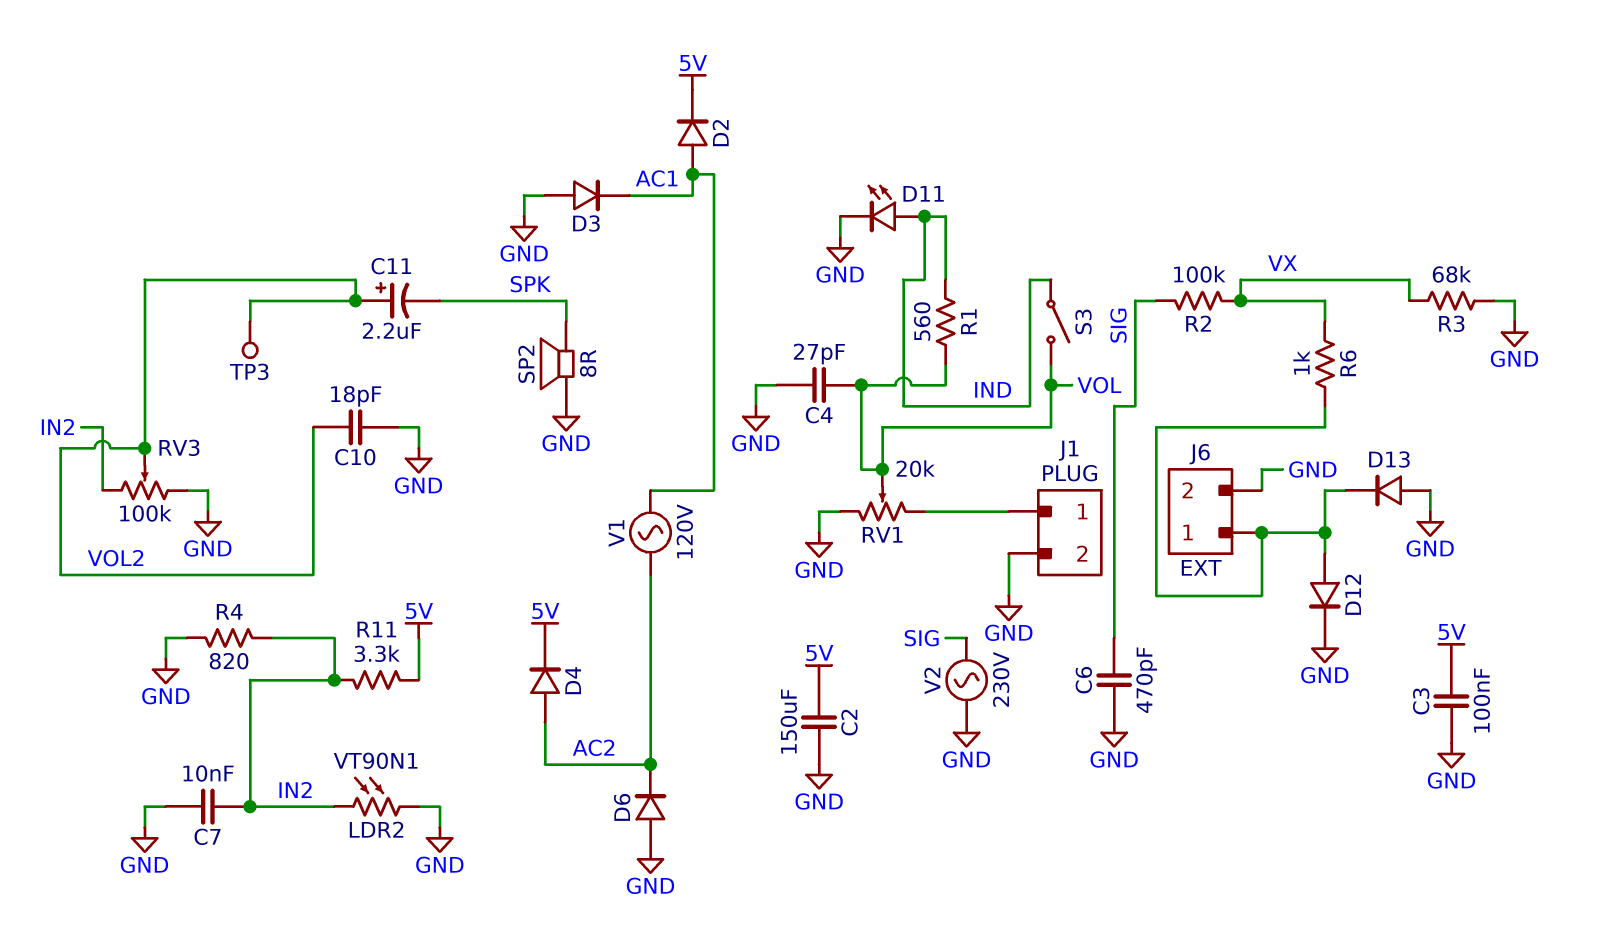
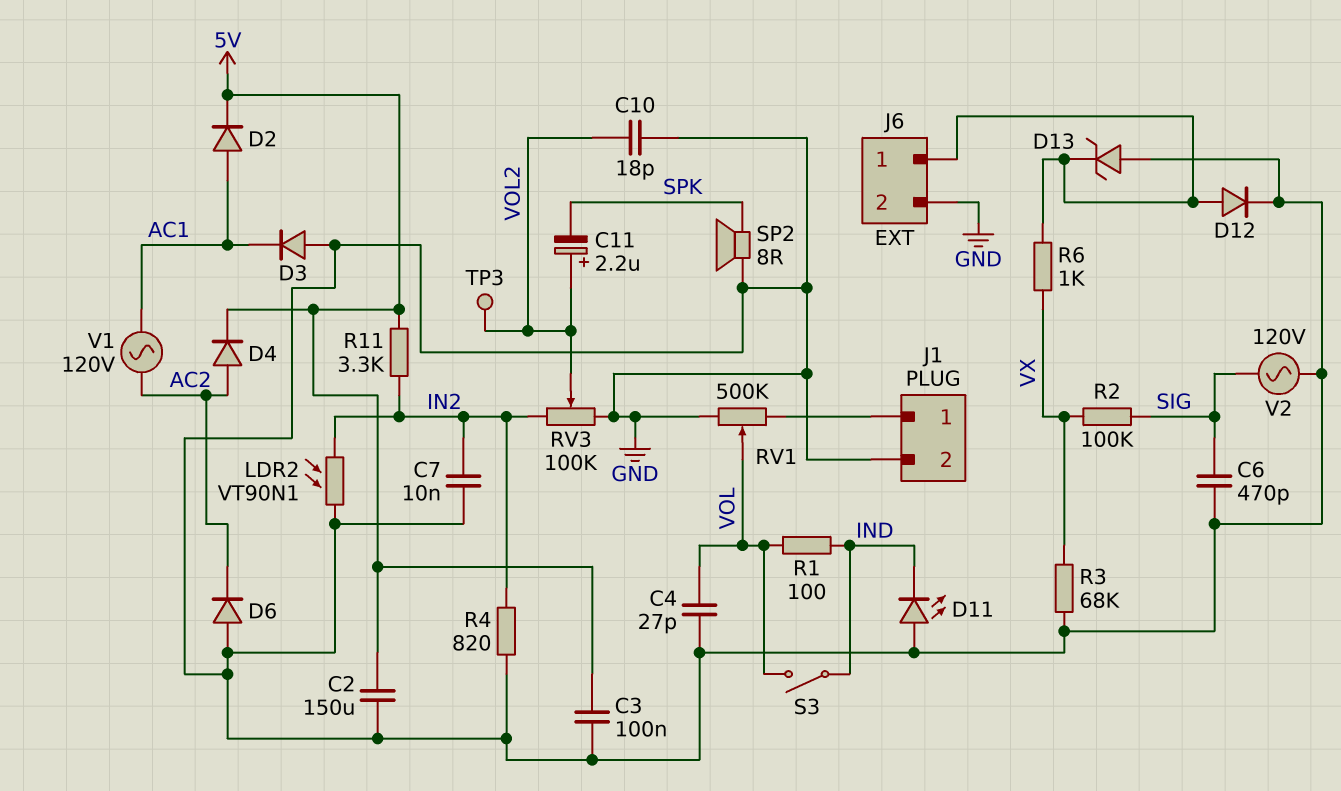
D11: LED (A IND, K GND) -> LED (A GND, K IND)
D13: diode (A GND, K J6/1) -> zener (A GND, K J6/1)
R1: 560 (IND, VOL) -> 100 (IND, VOL)
RV1: 20k (GND, J1/1, wiper VOL) -> 500k (GND, J1/1, wiper VOL)
V2: AC 230V (GND, SIG) -> AC 120V (GND, SIG)

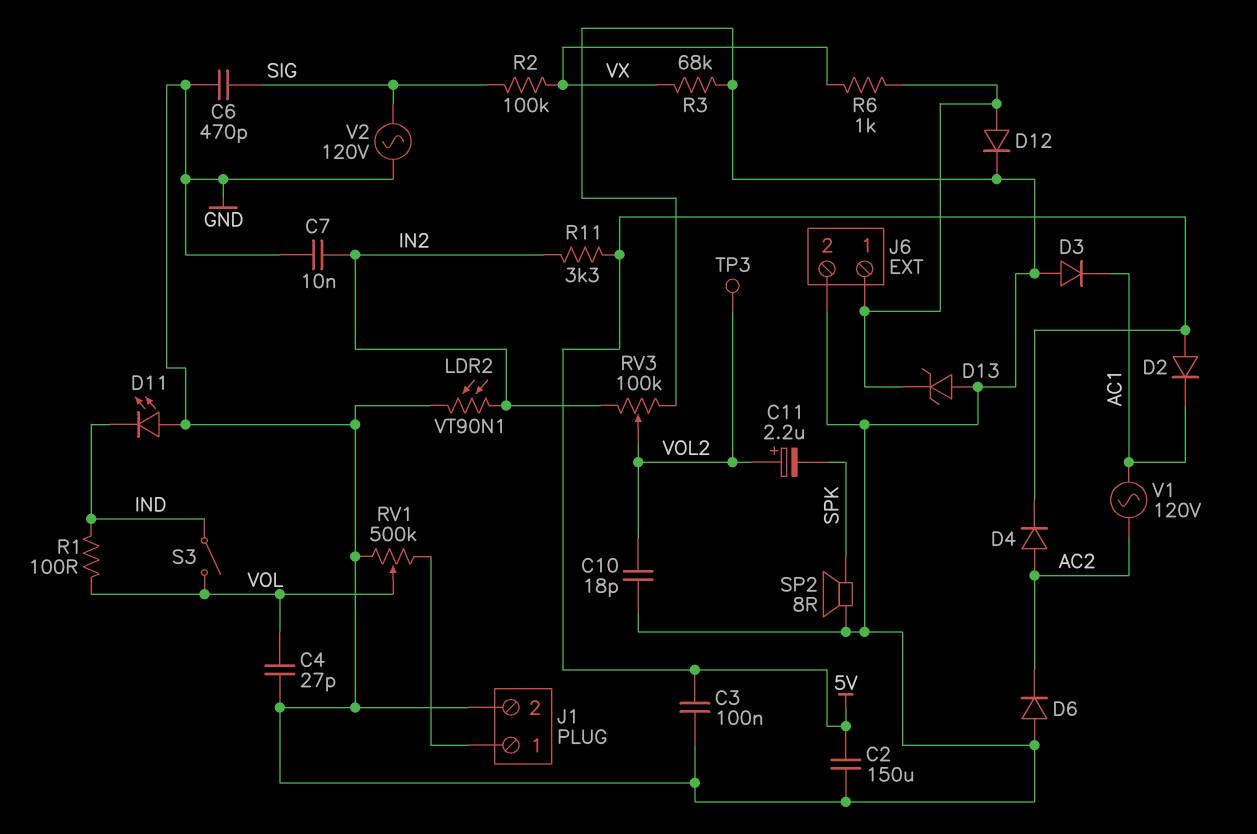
D2: diode (A AC1, K 5V) -> diode (A 5V, K AC1)
R4: 820 (GND, IN2) -> none

